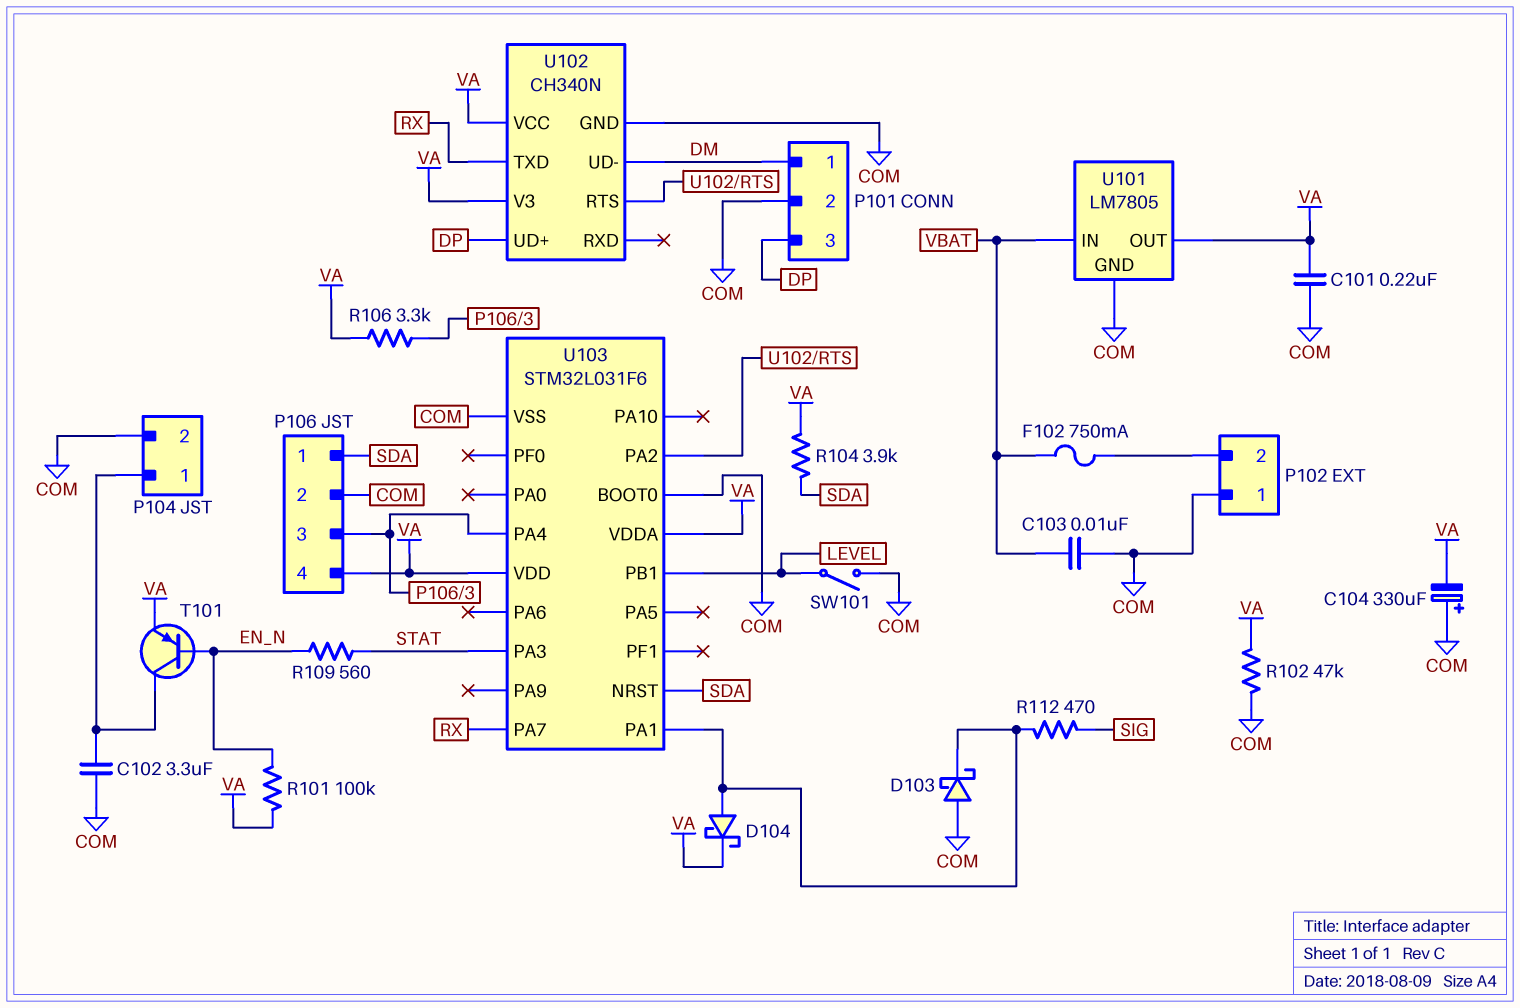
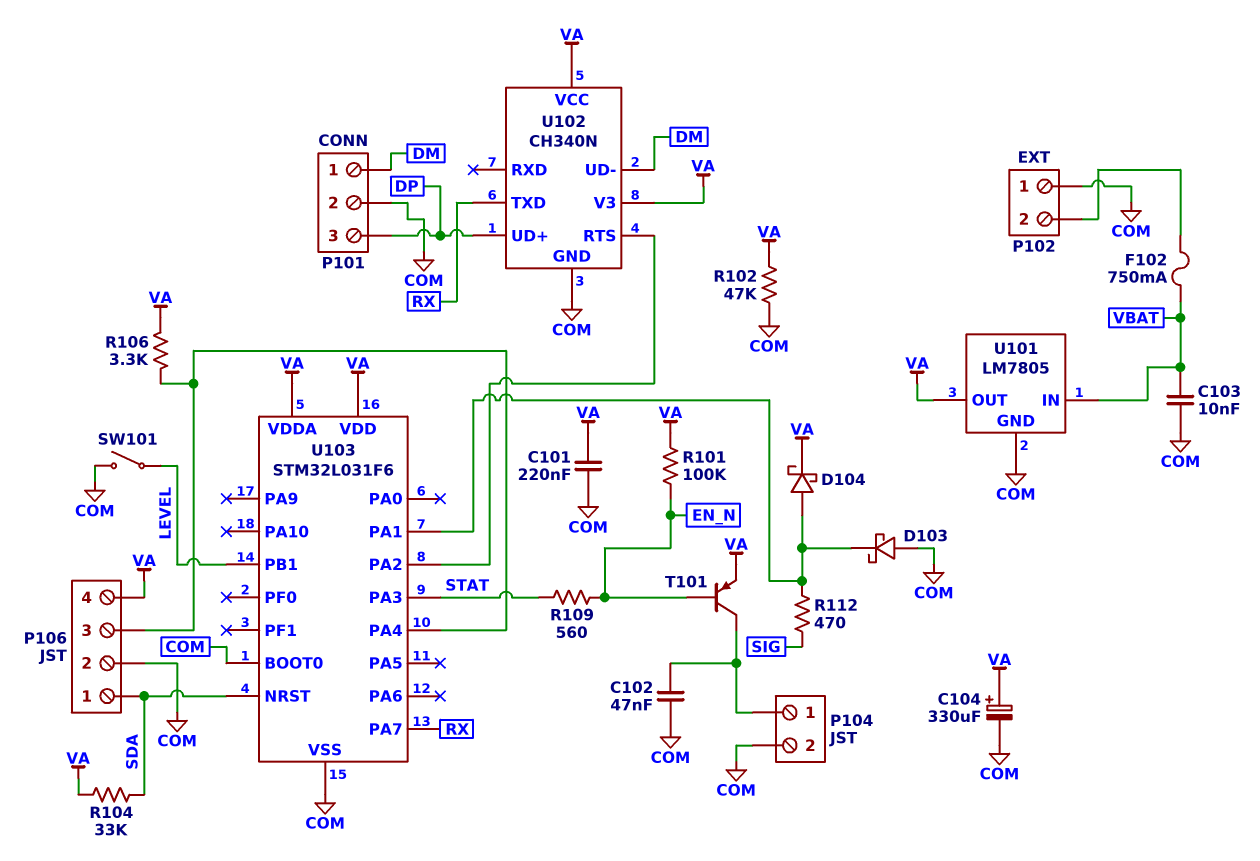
C102: 3.3uF (COM, P104/1) -> 47nF (COM, P104/1)
C104: 330uF (plus COM, minus VA) -> 330uF (plus VA, minus COM)
R104: 3.9k (SDA, VA) -> 33k (SDA, VA)

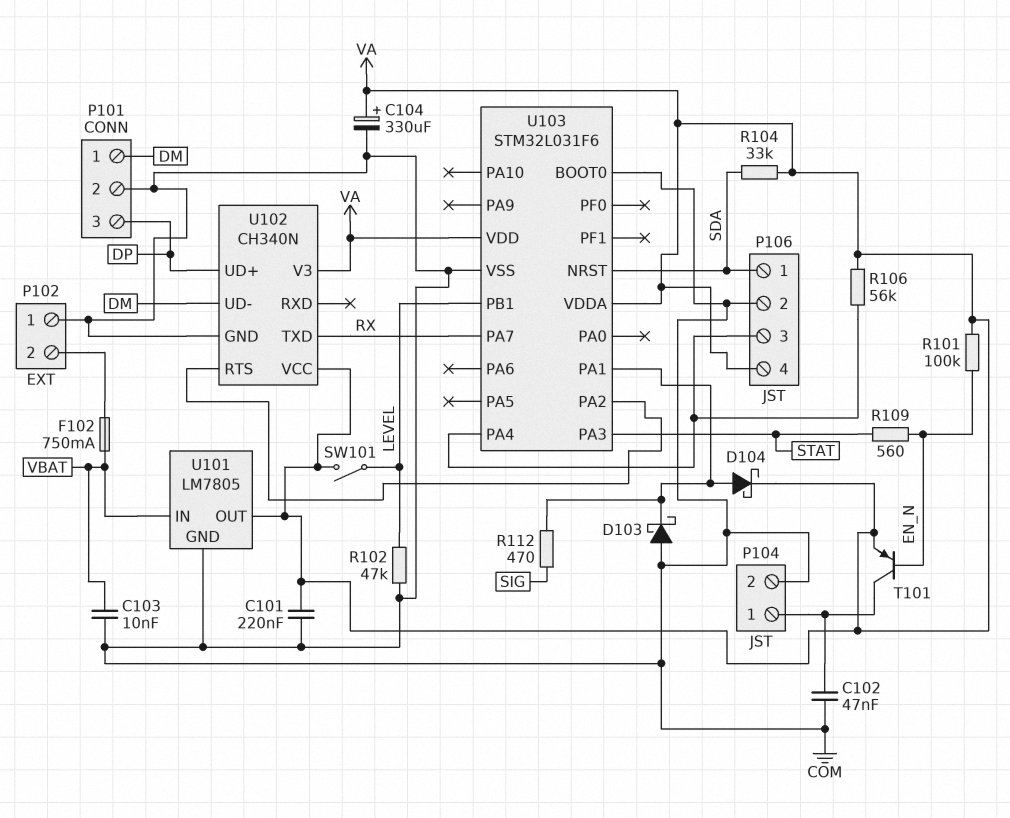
R102: 47k (COM, VA) -> 47k (COM, LEVEL)
R106: 3.3k (P106/3, VA) -> 56k (P106/3, VA)
SW101: switch (COM, LEVEL) -> switch (LEVEL, VA)

